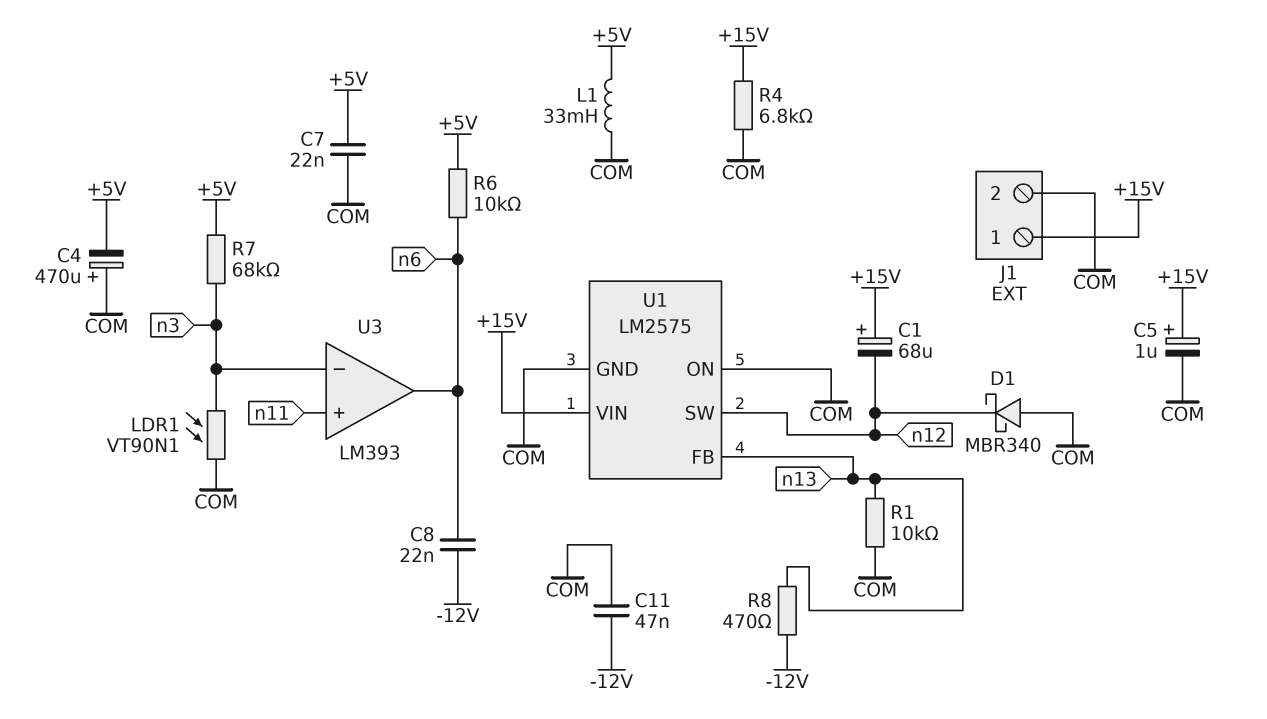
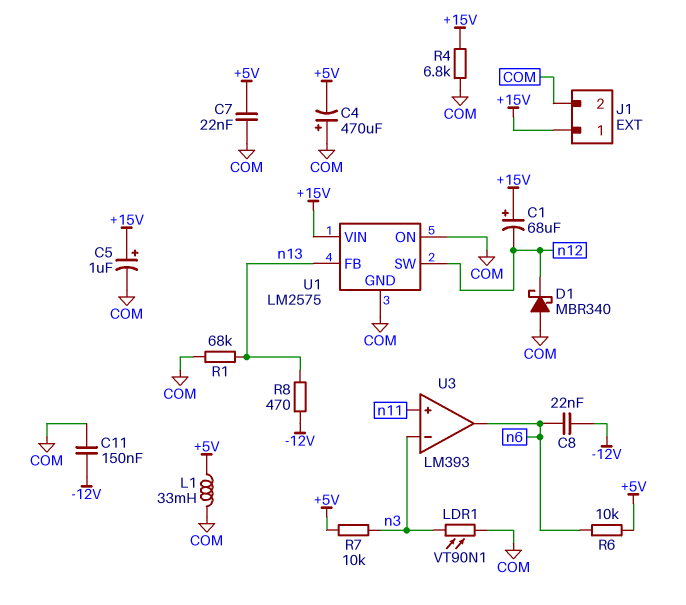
C11: 47nF (-12V, COM) -> 150nF (-12V, COM)
R1: 10k (COM, n13) -> 68k (COM, n13)
R7: 68k (+5V, n3) -> 10k (+5V, n3)

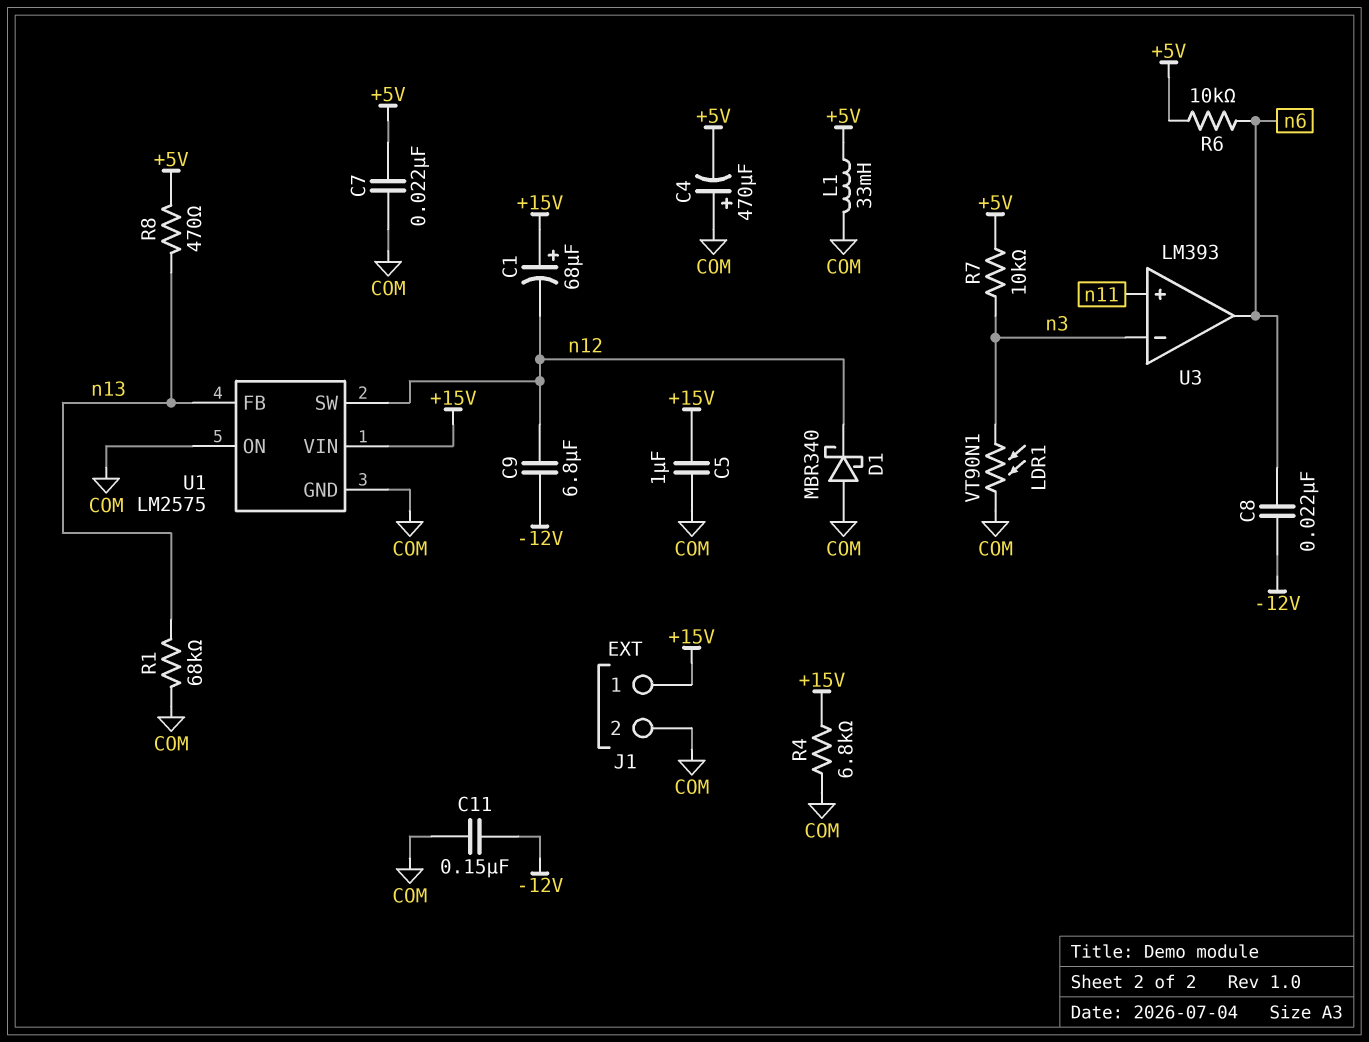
C5: 1uF (plus +15V, minus COM) -> 1uF (+15V, COM)
C9: none -> 6.8uF (-12V, n12)
R8: 470 (-12V, n13) -> 470 (+5V, n13)

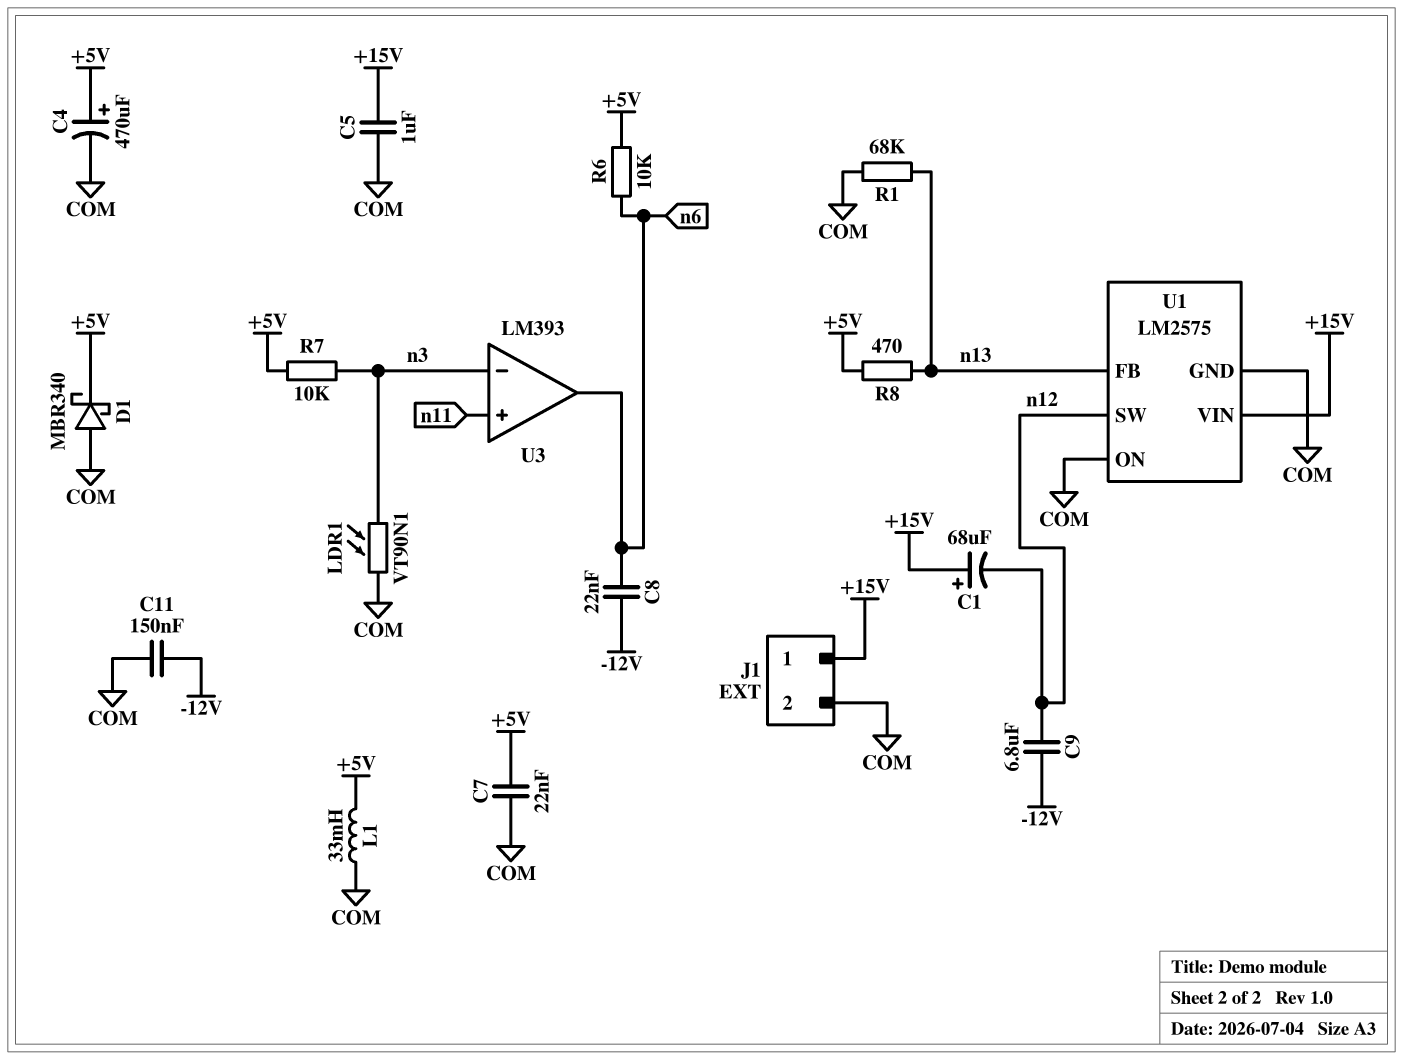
C4: 470uF (plus COM, minus +5V) -> 470uF (plus +5V, minus COM)
D1: schottky MBR340 (A COM, K n12) -> schottky MBR340 (A COM, K +5V)
R4: 6.8k (+15V, COM) -> none

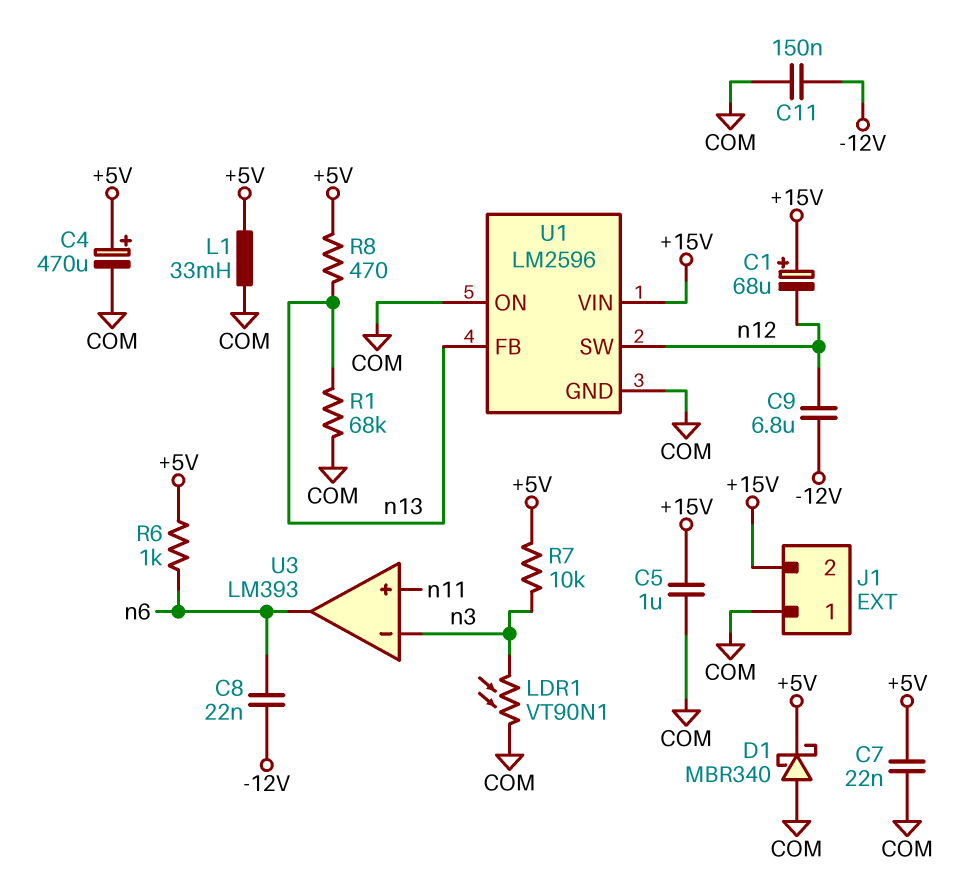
J1 pin 1: +15V -> COM
J1 pin 2: COM -> +15V
R6: 10k (+5V, n6) -> 1k (+5V, n6)
U1: LM2575 -> LM2596

